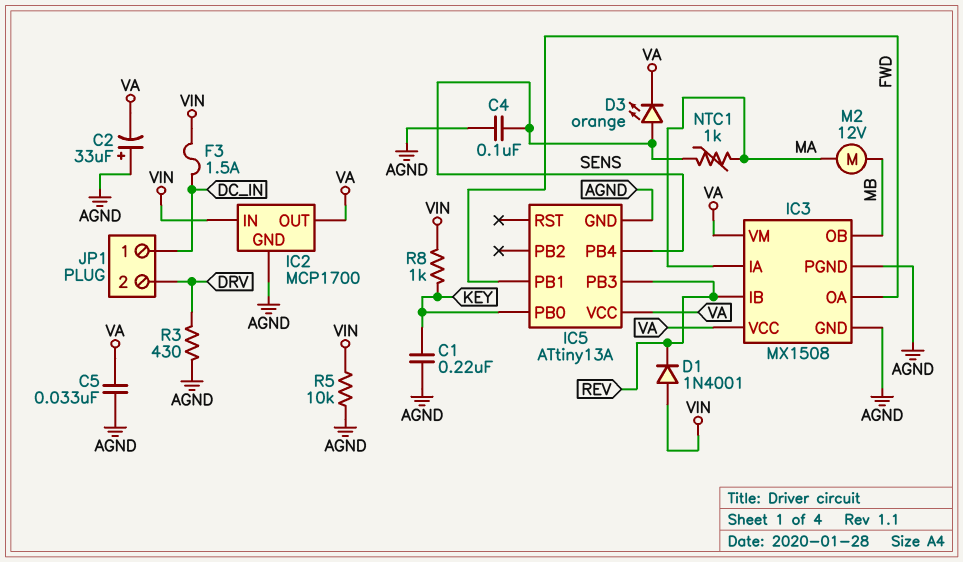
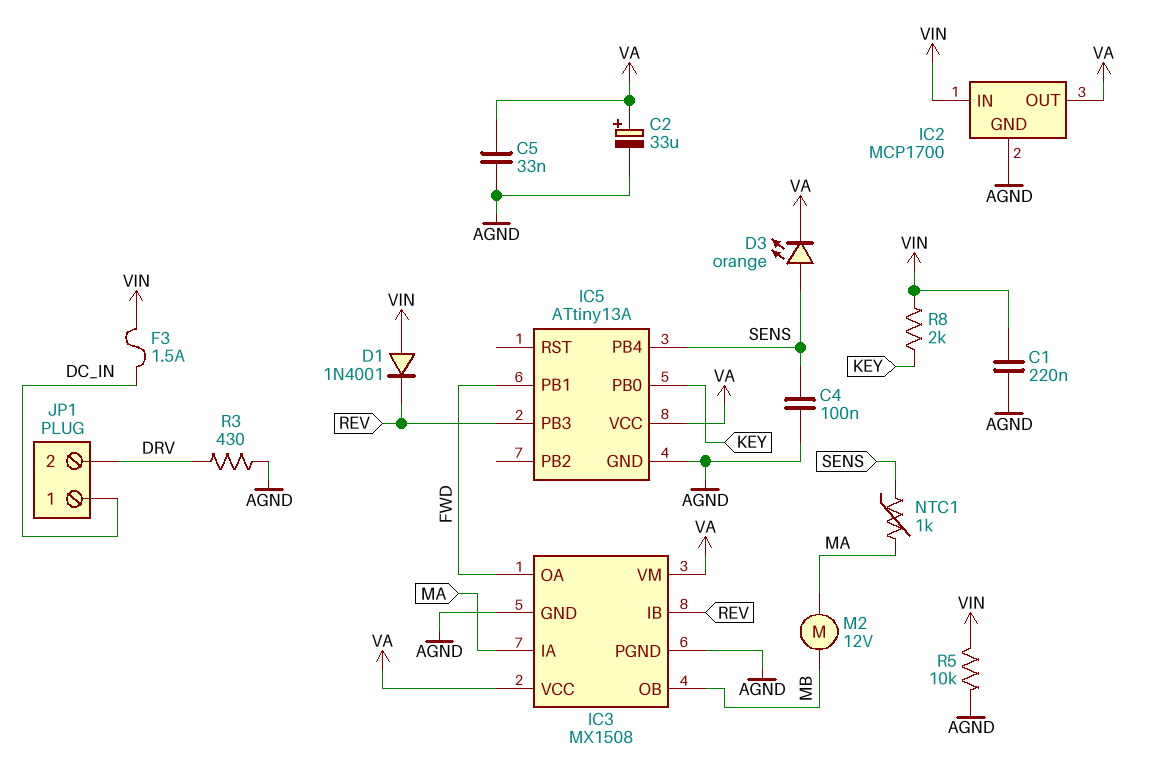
C1: 220nF (AGND, KEY) -> 220nF (AGND, VIN)
C2: 33uF (plus AGND, minus VA) -> 33uF (plus VA, minus AGND)
R8: 1k (KEY, VIN) -> 2k (KEY, VIN)

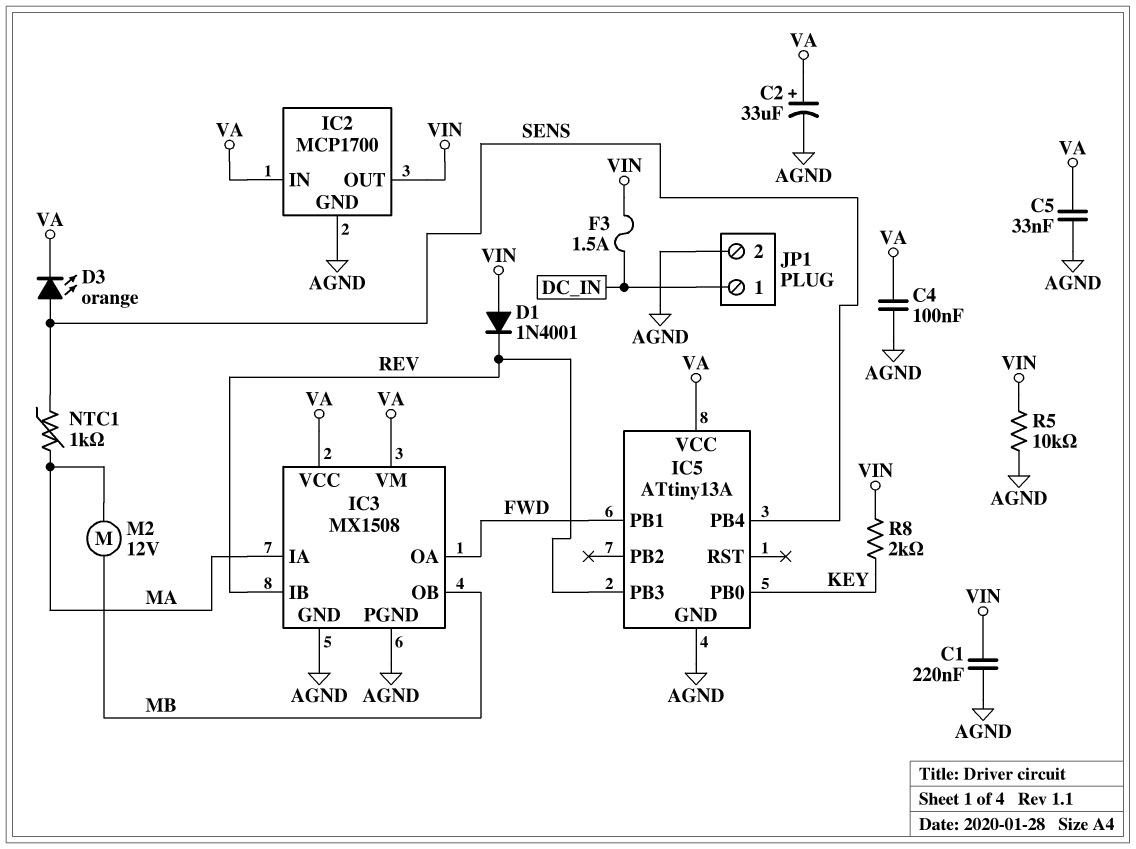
C4: 100nF (AGND, SENS) -> 100nF (AGND, VA)
IC2 pin IN: VIN -> VA
IC2 pin OUT: VA -> VIN
JP1 pin 2: DRV -> AGND
R3: 430 (AGND, DRV) -> none

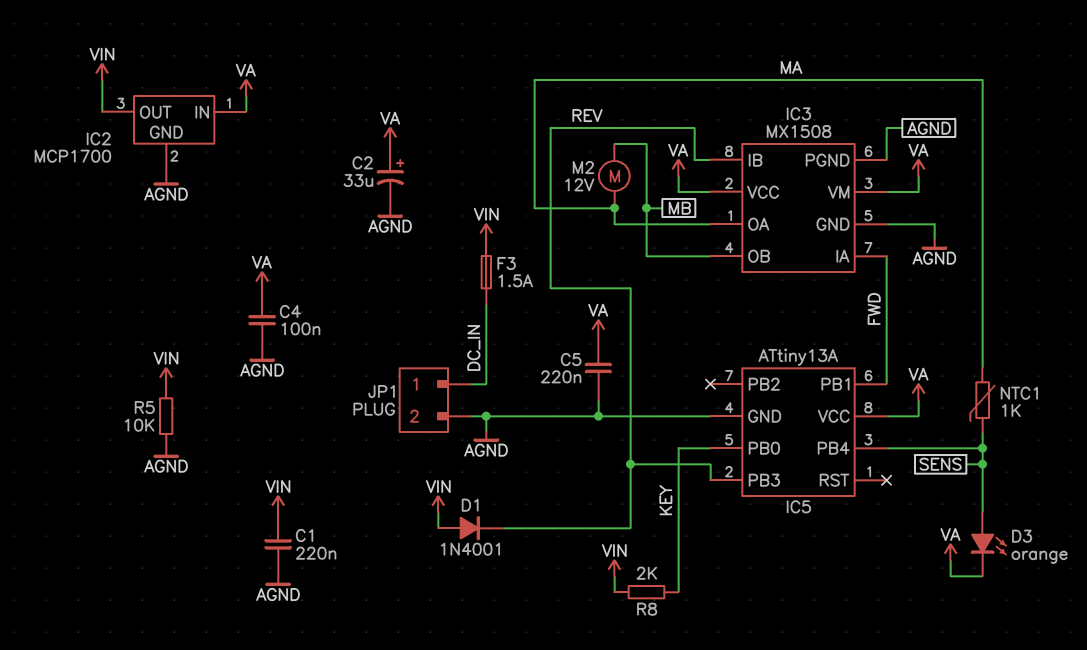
C5: 33nF (AGND, VA) -> 220nF (AGND, VA)
IC3 pin IA: MA -> FWD
IC3 pin OA: FWD -> MA

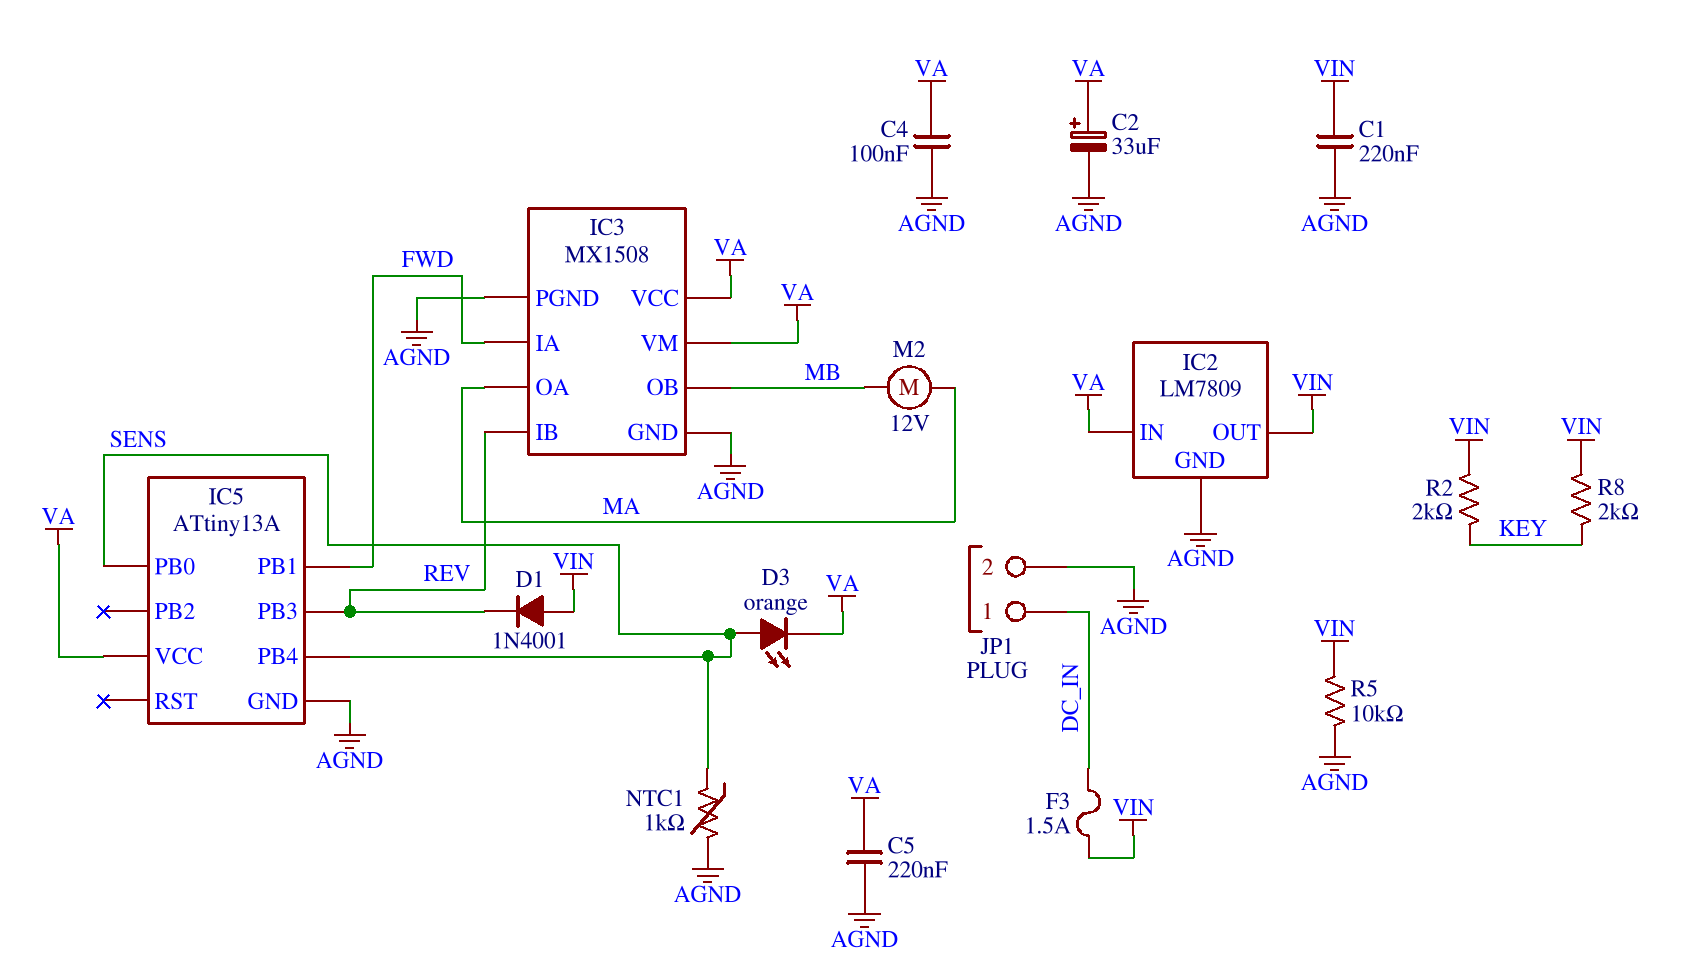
IC2: MCP1700 -> LM7809
IC5 pin PB0: KEY -> SENS
NTC1: 1k (MA, SENS) -> 1k (AGND, SENS)
R2: none -> 2k (KEY, VIN)

